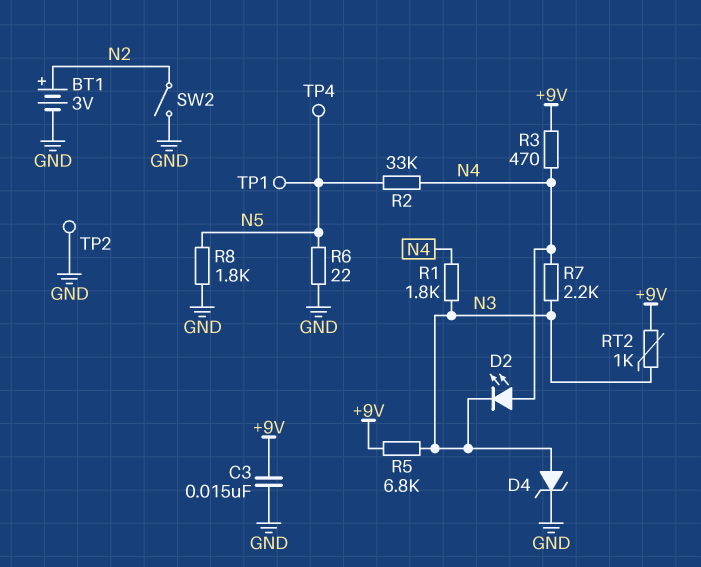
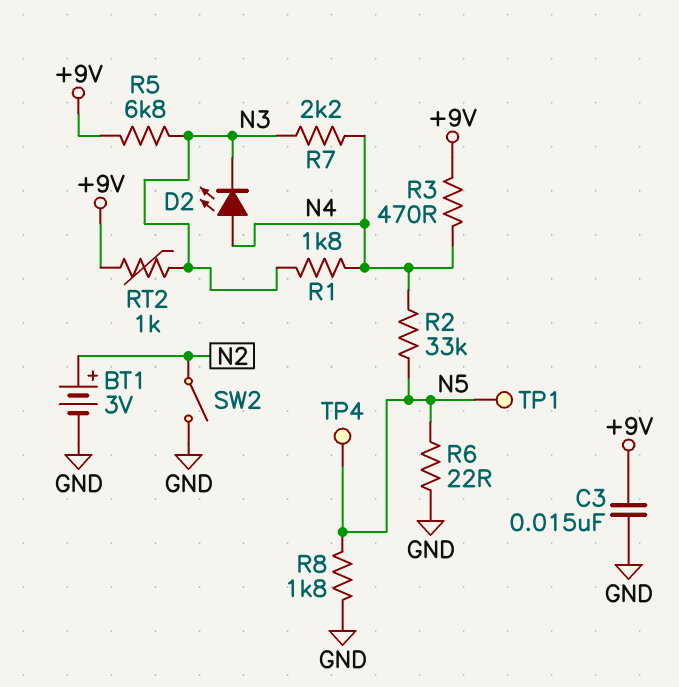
D4: zener (A N3, K GND) -> none
TP2: test point (GND) -> none

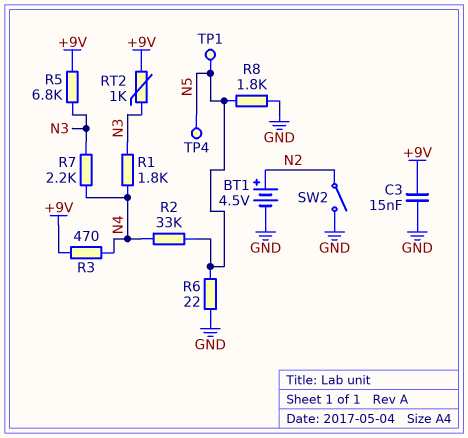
BT1: 3V (plus N2, minus GND) -> 4.5V (plus N2, minus GND)
D2: LED (A N4, K N3) -> none

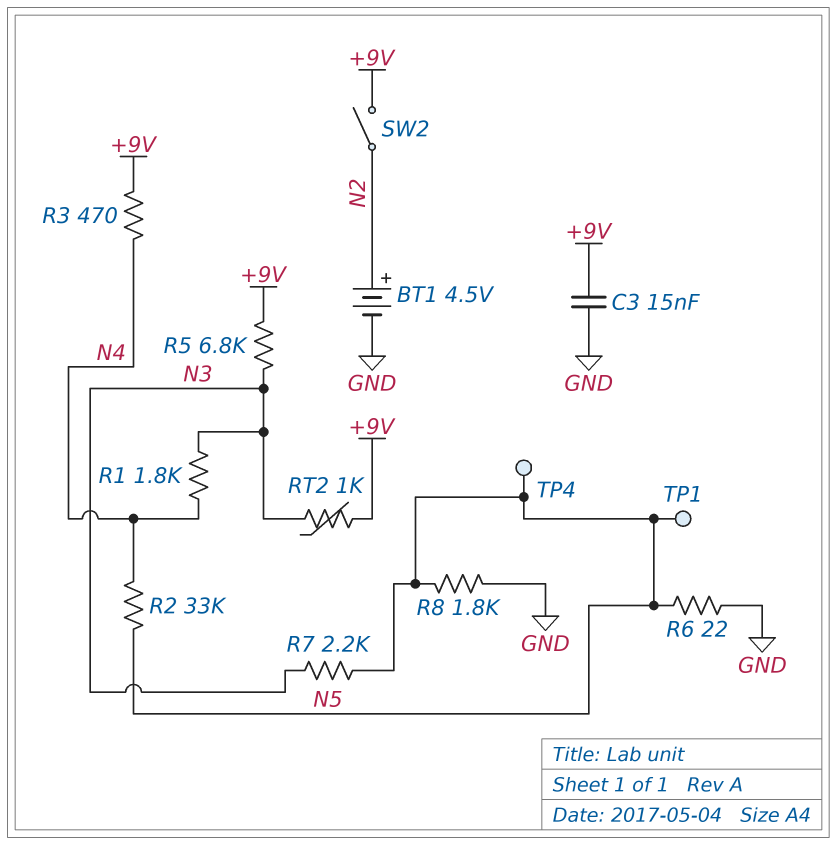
R7: 2.2k (N3, N4) -> 2.2k (N3, N5)
SW2: switch (GND, N2) -> switch (+9V, N2)

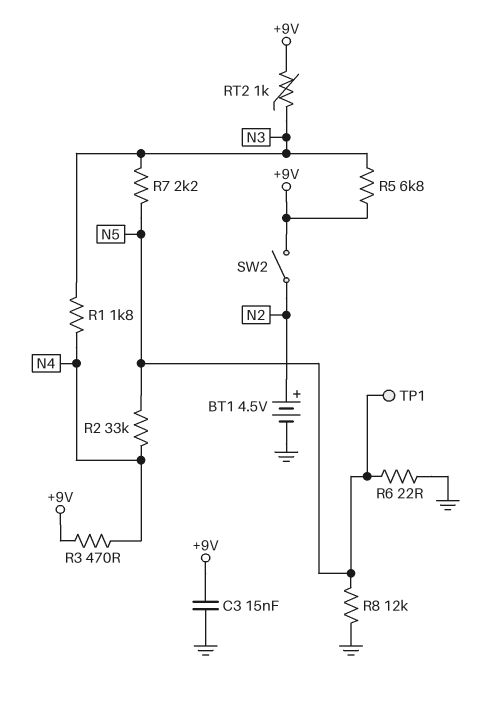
R8: 1.8k (GND, N5) -> 12k (GND, N5)
TP4: test point (N5) -> none

